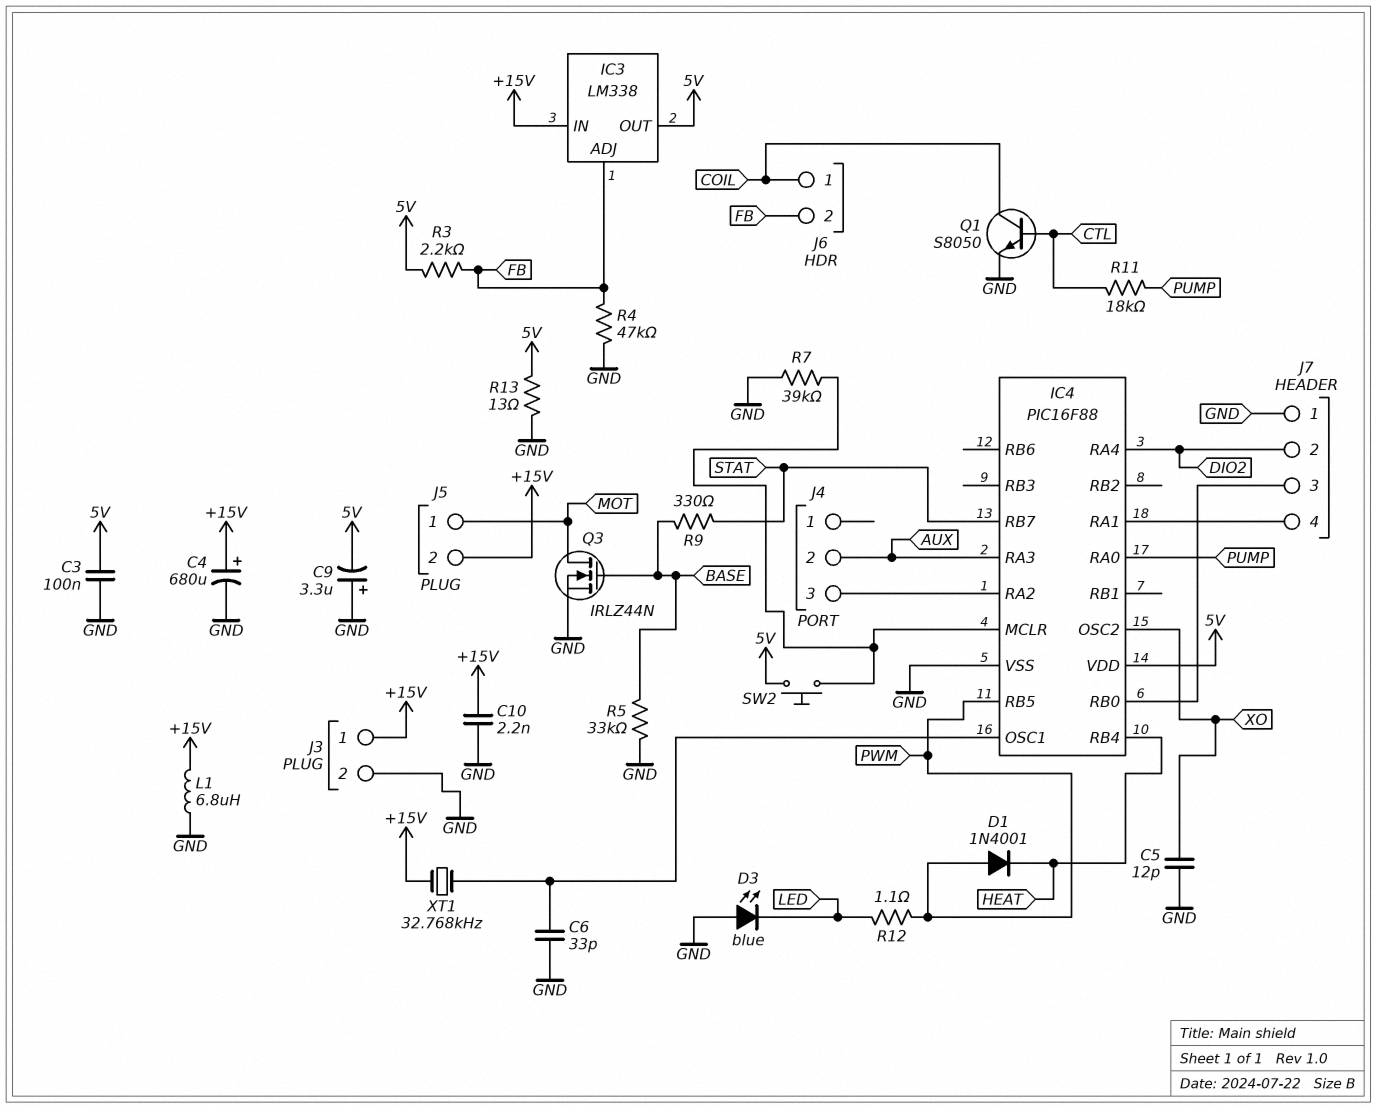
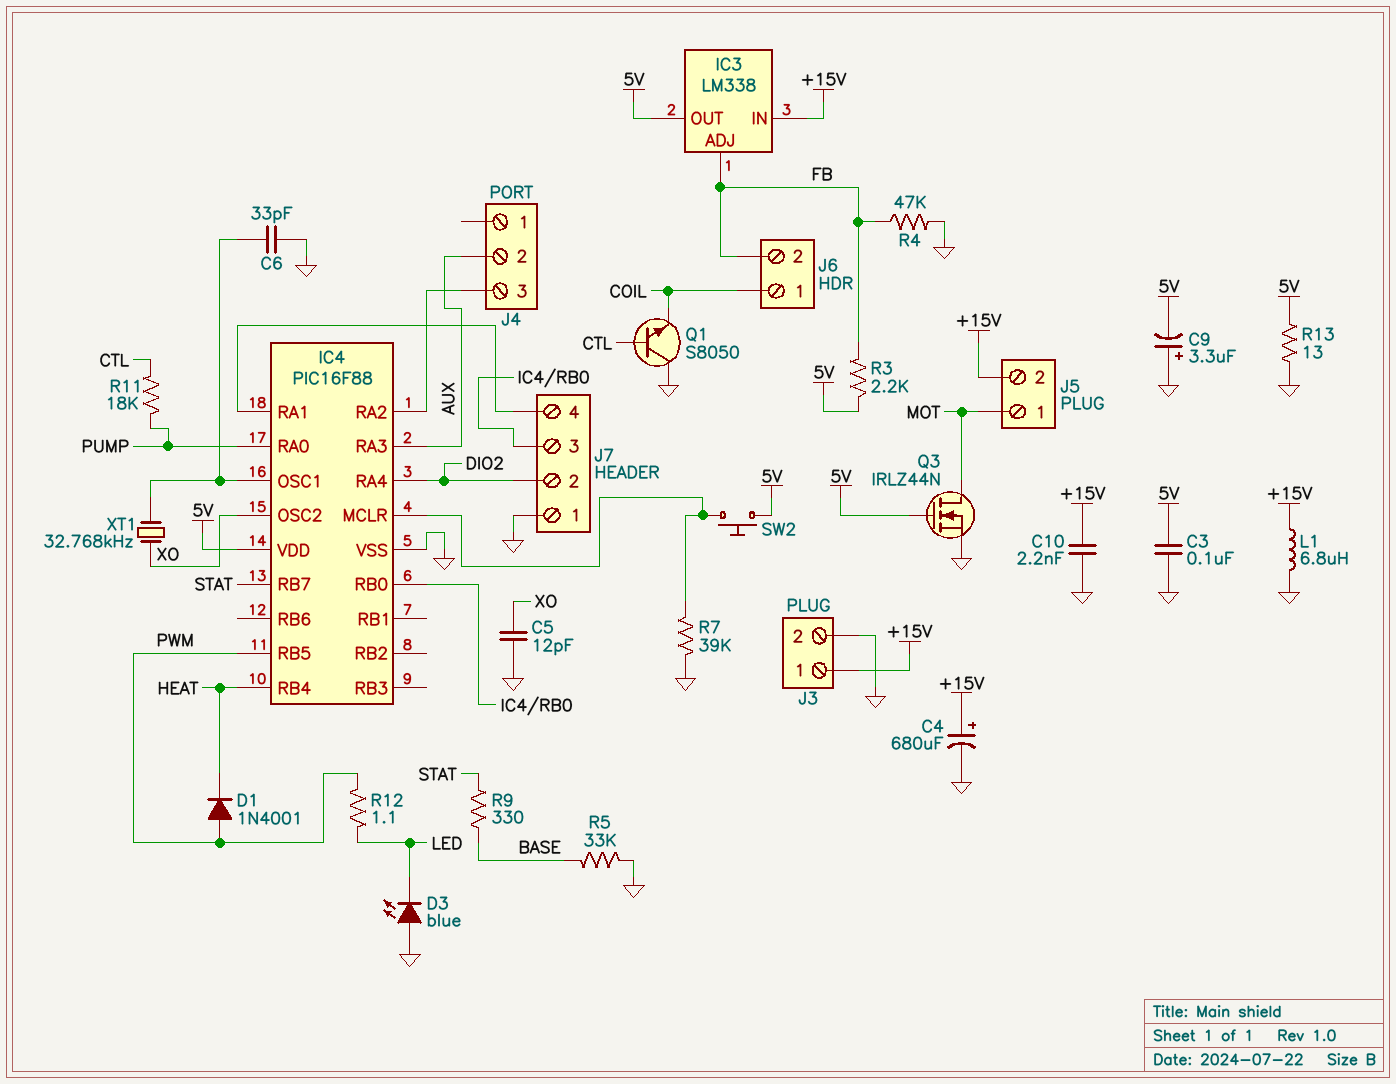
Q1: NPN S8050 (B CTL, C COIL, E GND) -> NPN S8050 (B CTL, C GND, E COIL)
Q3: NMOS IRLZ44N (G BASE, D MOT, S GND) -> NMOS IRLZ44N (G 5V, D MOT, S GND)
XT1: 32.768kHz (+15V, IC4/OSC1) -> 32.768kHz (IC4/OSC1, XO)

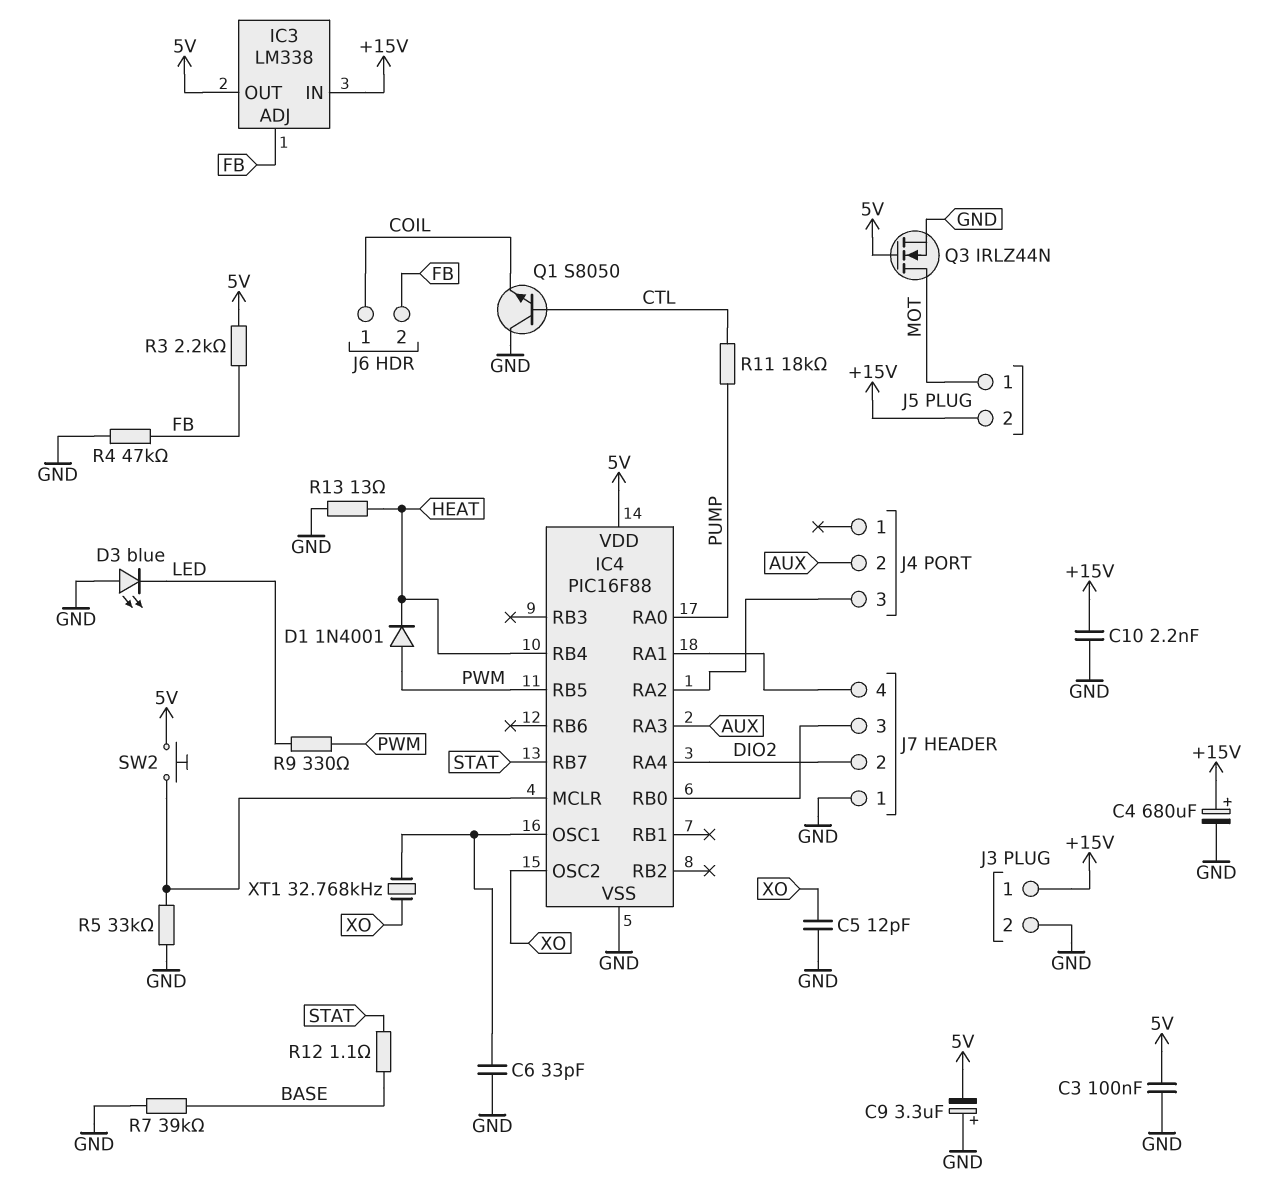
L1: 6.8uH (+15V, GND) -> none
R5: 33k (BASE, GND) -> 33k (GND, IC4/MCLR)
R7: 39k (GND, IC4/MCLR) -> 39k (BASE, GND)
R9: 330 (BASE, STAT) -> 330 (LED, PWM)
R12: 1.1 (LED, PWM) -> 1.1 (BASE, STAT)
R13: 13 (5V, GND) -> 13 (GND, HEAT)

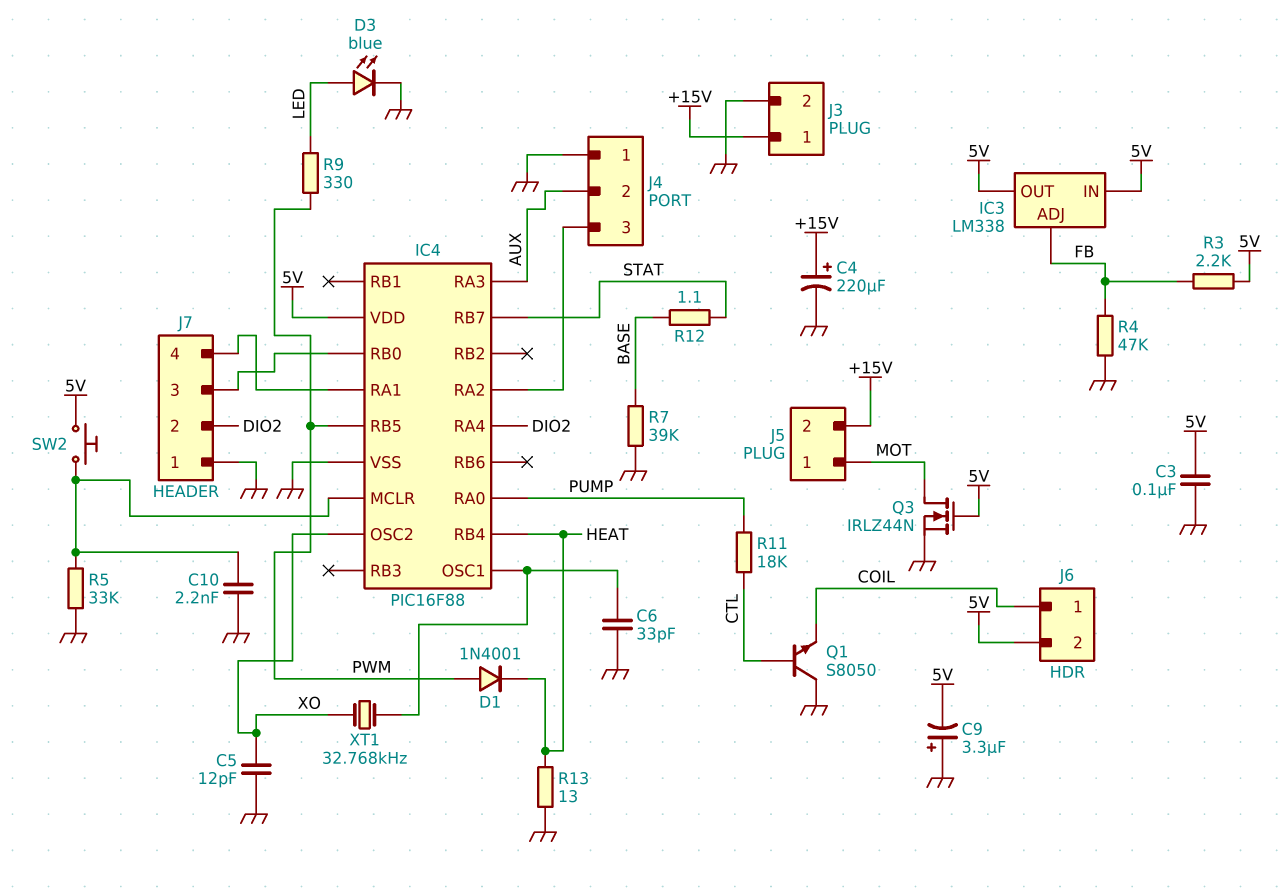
C4: 680uF (plus +15V, minus GND) -> 220uF (plus +15V, minus GND)
C10: 2.2nF (+15V, GND) -> 2.2nF (GND, IC4/MCLR)
D3: LED blue (A GND, K LED) -> LED blue (A LED, K GND)
IC3 pin IN: +15V -> 5V
J4 pin 1: none -> GND
J6 pin 2: FB -> 5V

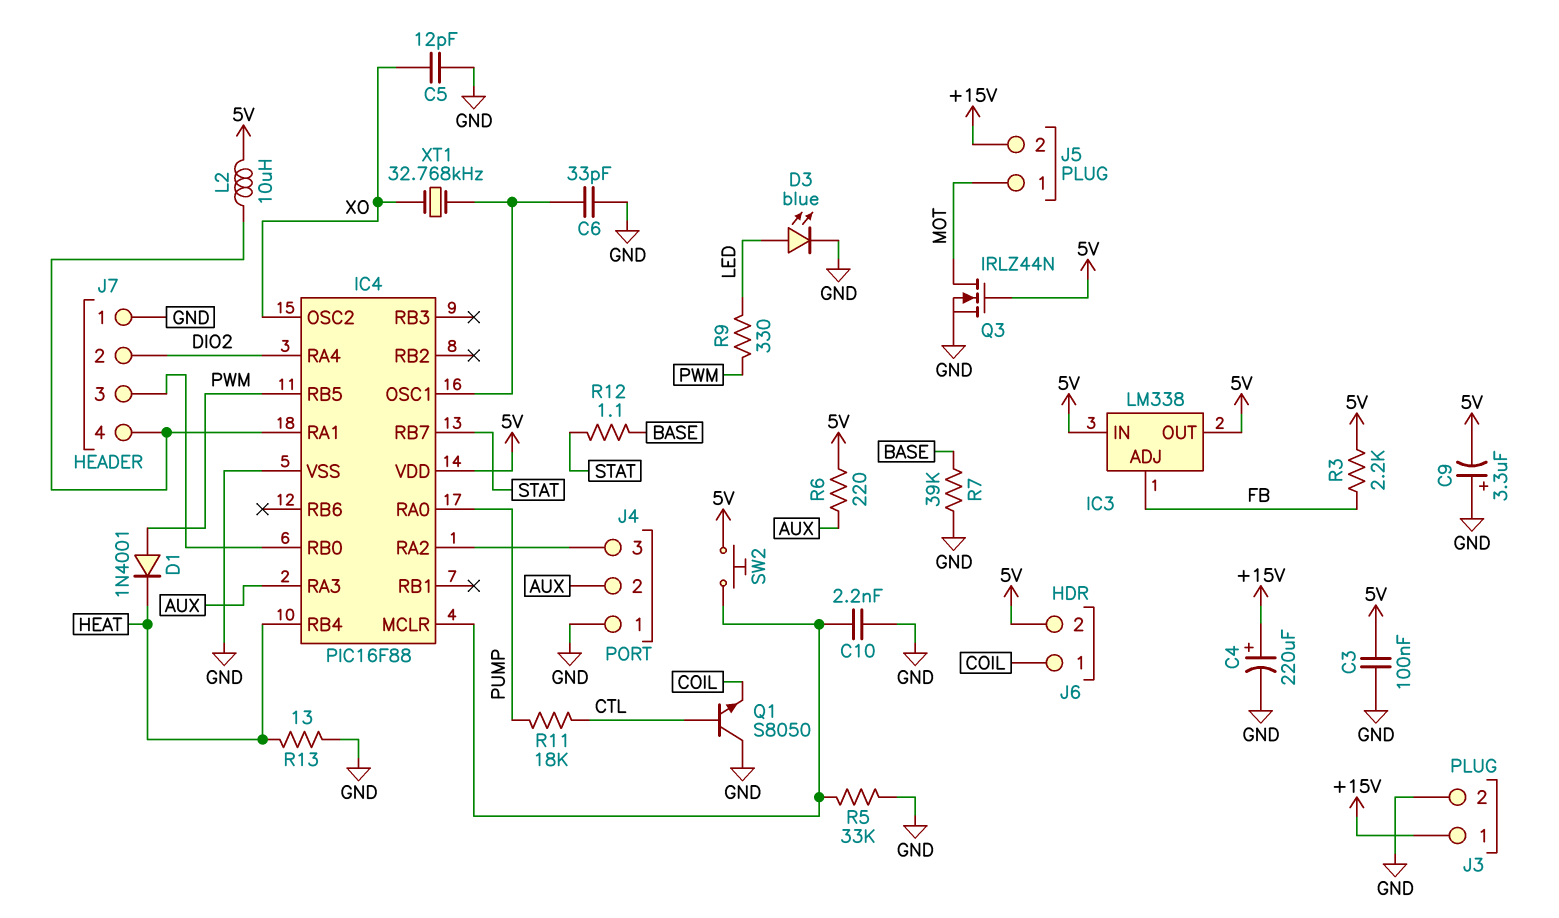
L2: none -> 10uH (5V, IC4/RA1)
R4: 47k (FB, GND) -> none
R6: none -> 220 (5V, AUX)

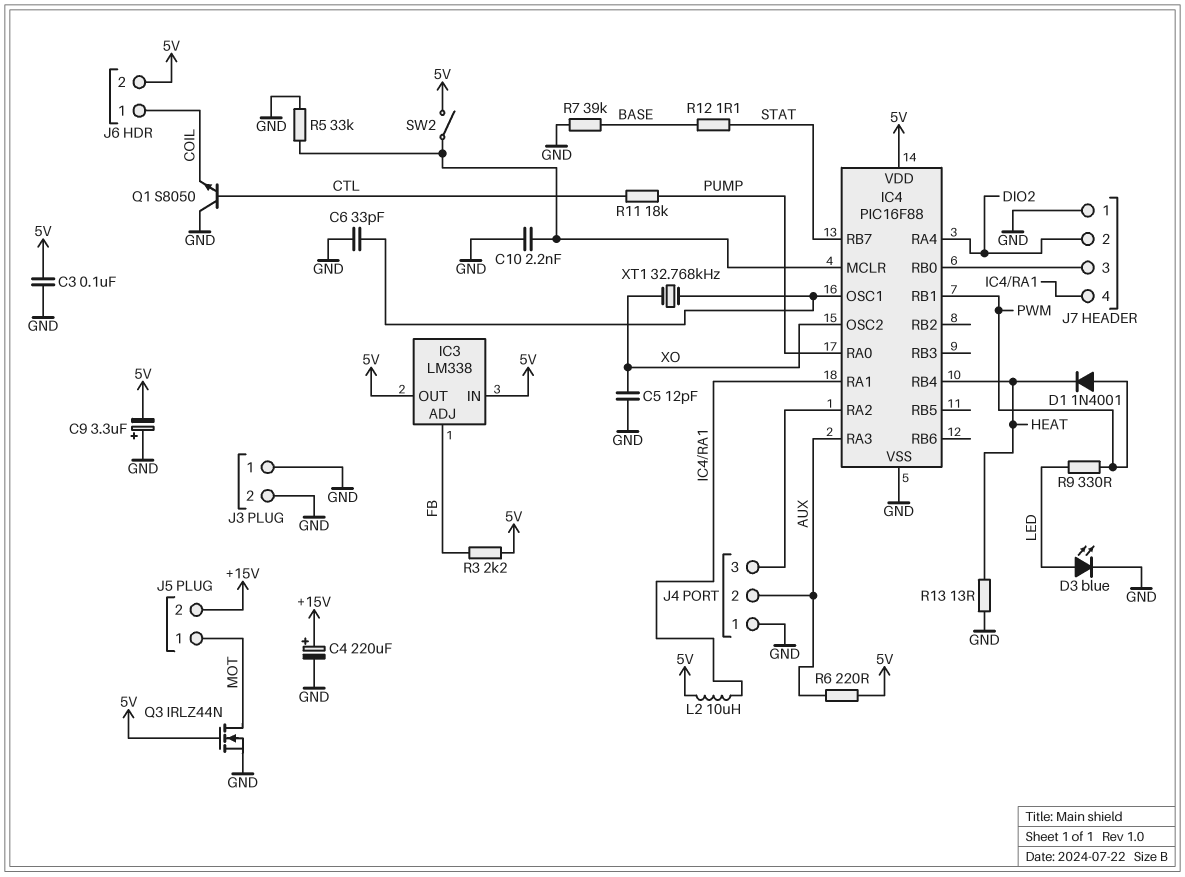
IC4 pin RB1: none -> PWM
IC4 pin RB5: PWM -> none
J3 pin 1: +15V -> GND
SW2: button (5V, IC4/MCLR) -> switch (5V, IC4/MCLR)

